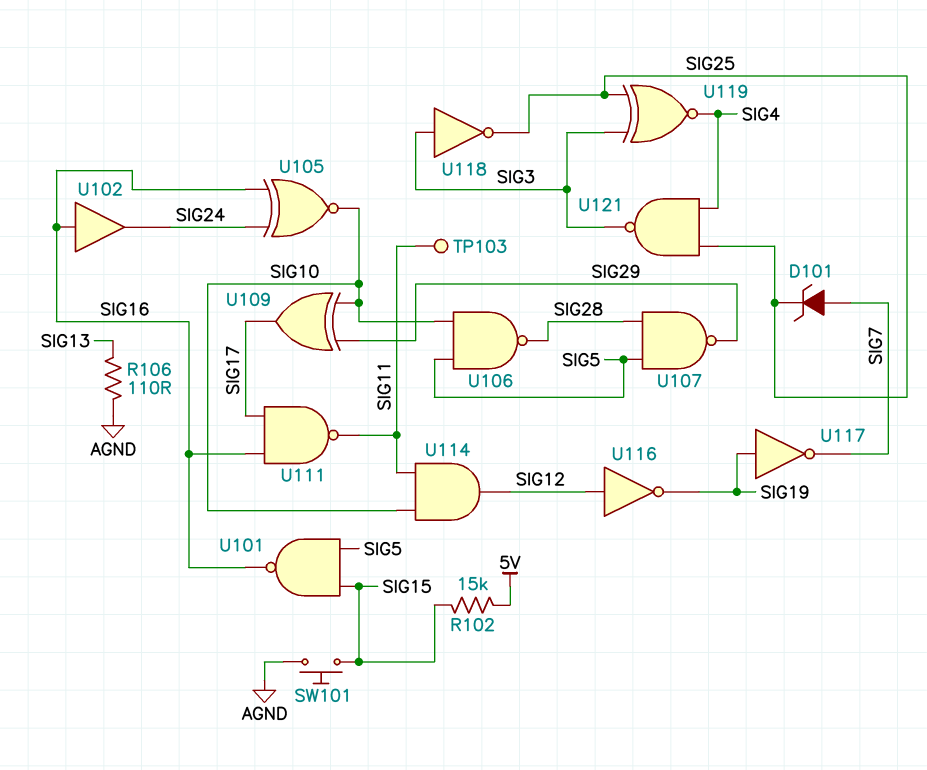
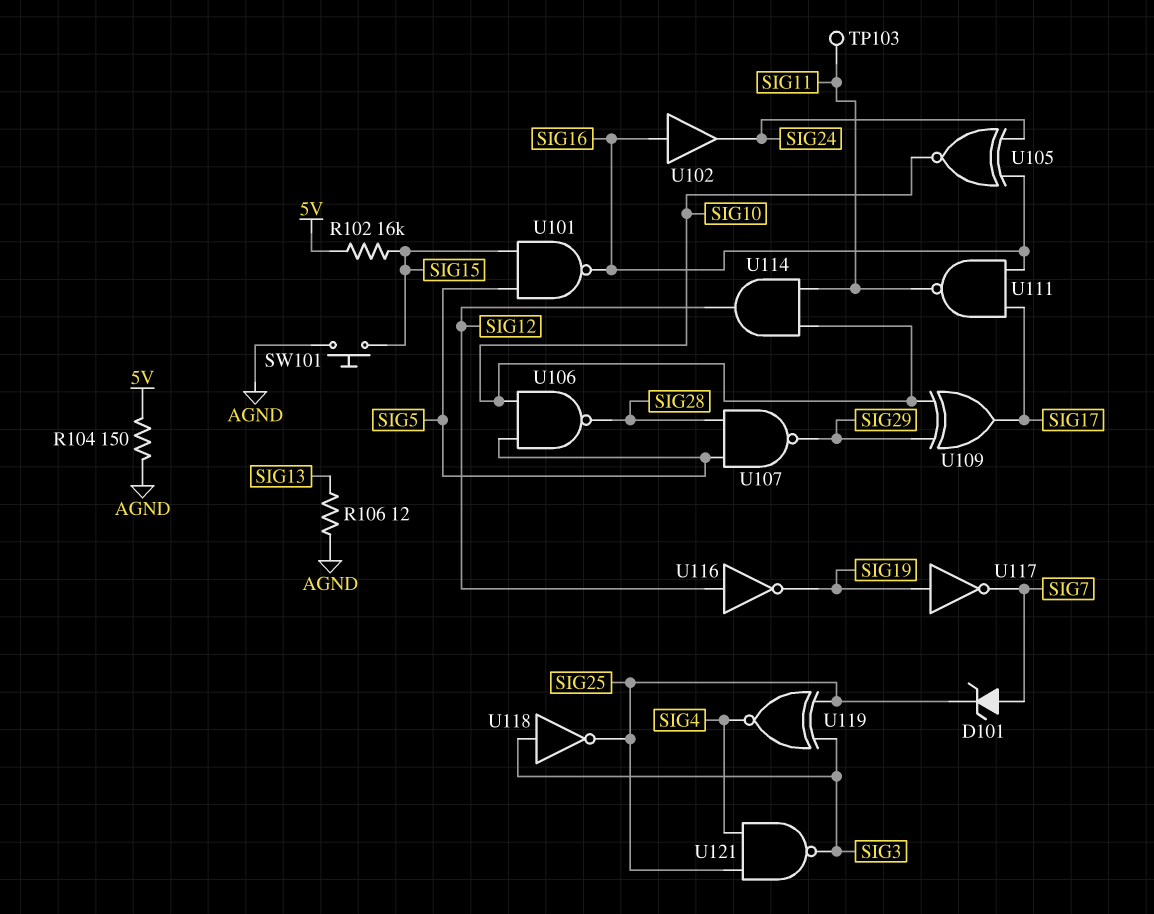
R102: 15k (5V, SIG15) -> 16k (5V, SIG15)
R104: none -> 150 (5V, AGND)
R106: 110 (AGND, SIG13) -> 12 (AGND, SIG13)

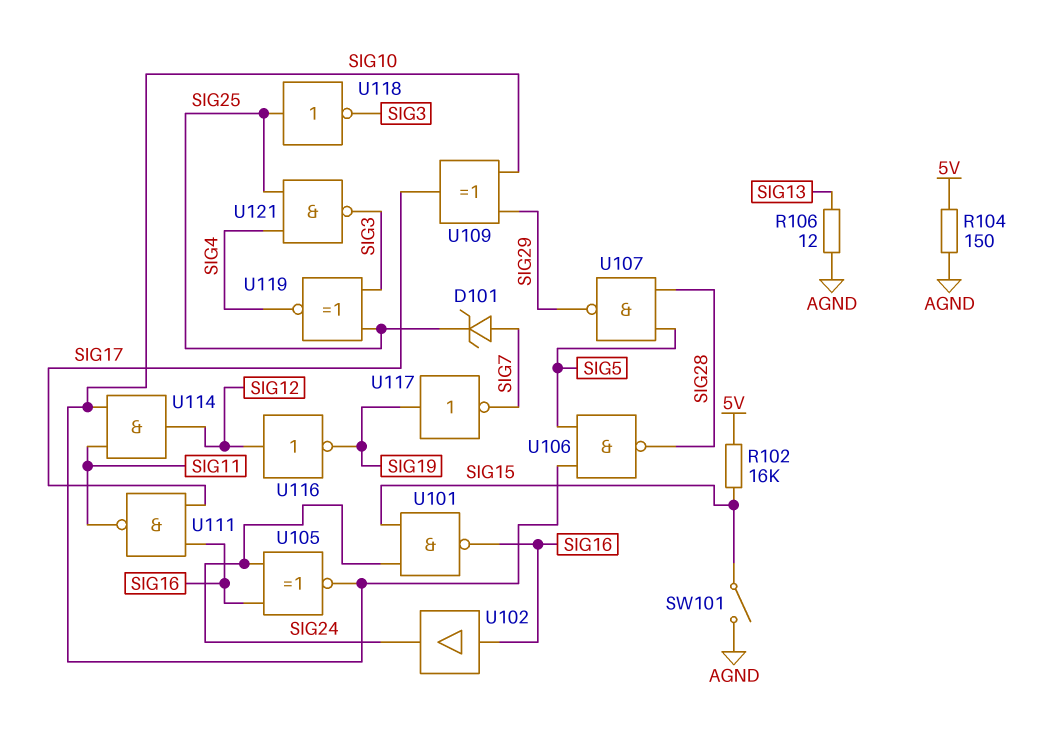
SW101: button (AGND, SIG15) -> switch (AGND, SIG15)
TP103: test point (SIG11) -> none
U101: NAND (in SIG5, in SIG15, out SIG16) -> NAND (in SIG15, in SIG24, out SIG16)
U118: NOT (in SIG3, out SIG25) -> NOT (in SIG25, out SIG3)

